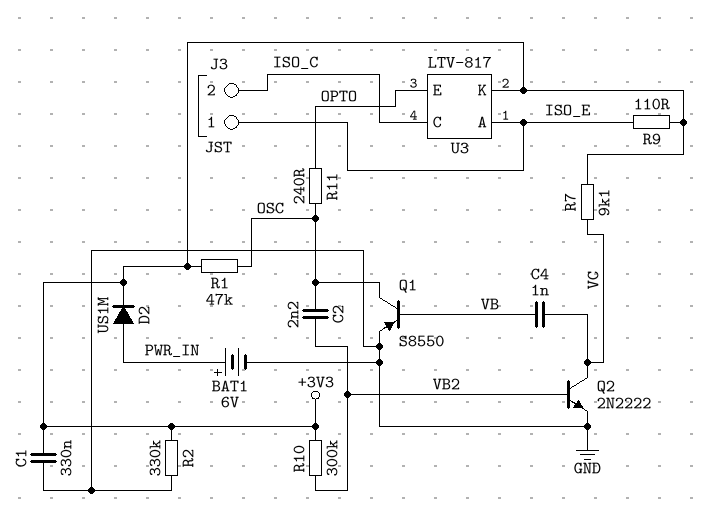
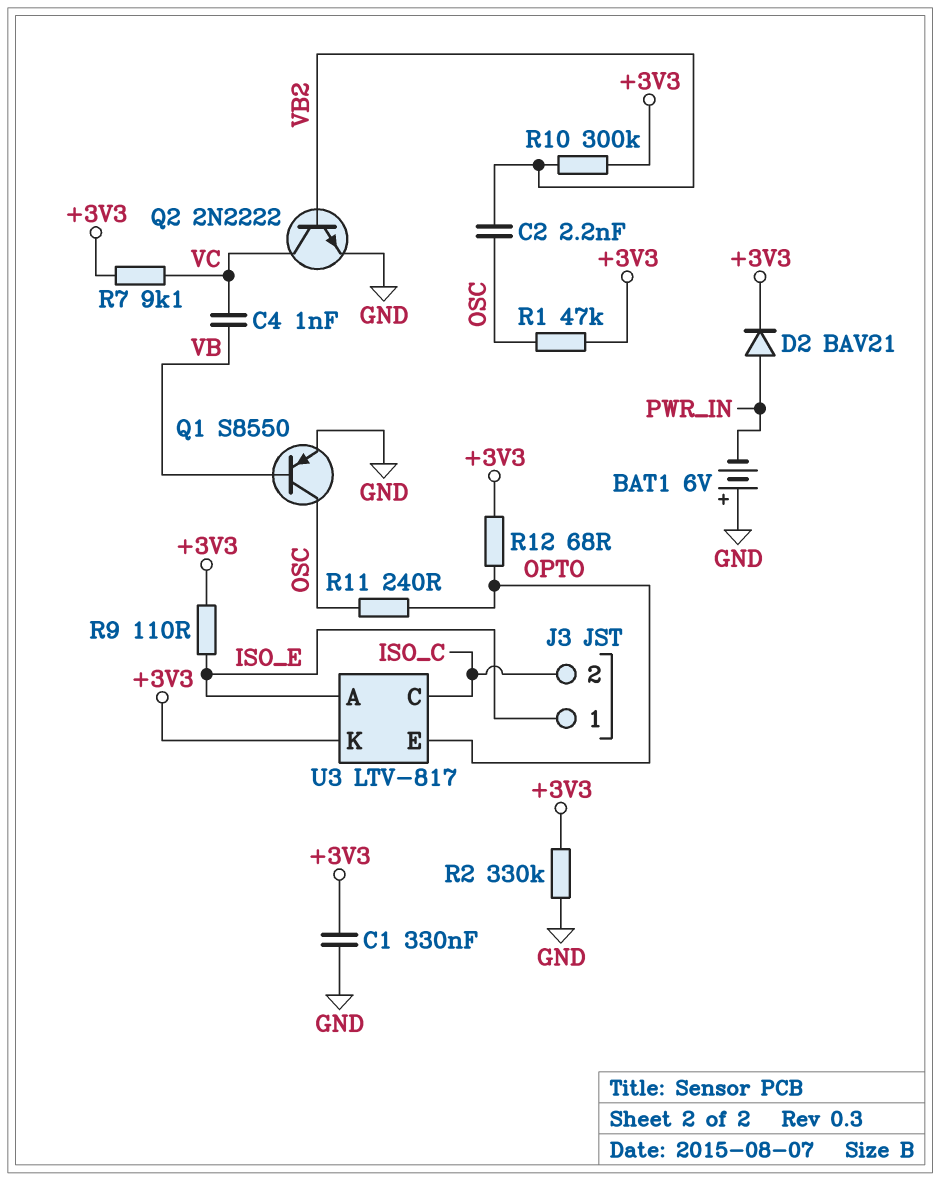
BAT1: 6V (plus PWR_IN, minus GND) -> 6V (plus GND, minus PWR_IN)
D2: diode US1M (A PWR_IN, K +3V3) -> diode BAV21 (A PWR_IN, K +3V3)
R12: none -> 68 (+3V3, OPTO)

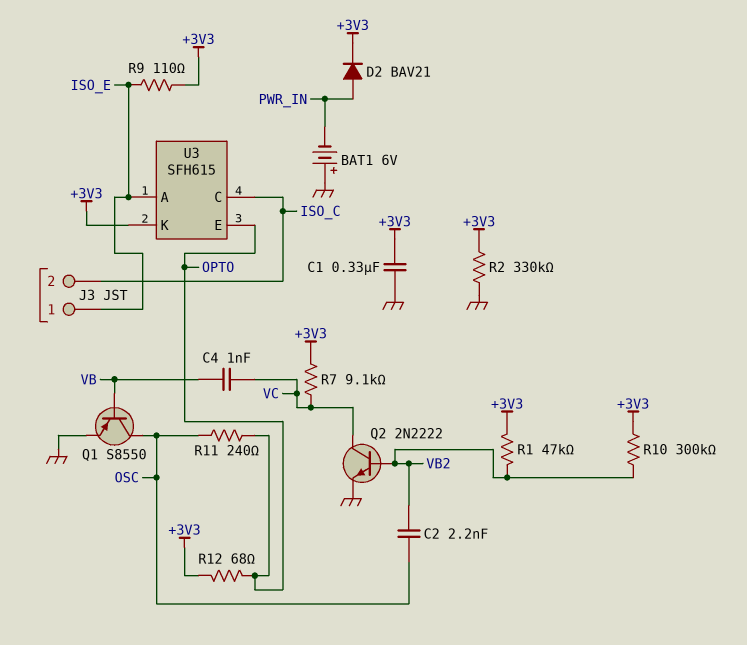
R1: 47k (+3V3, OSC) -> 47k (+3V3, VB2)
U3: LTV-817 -> SFH615

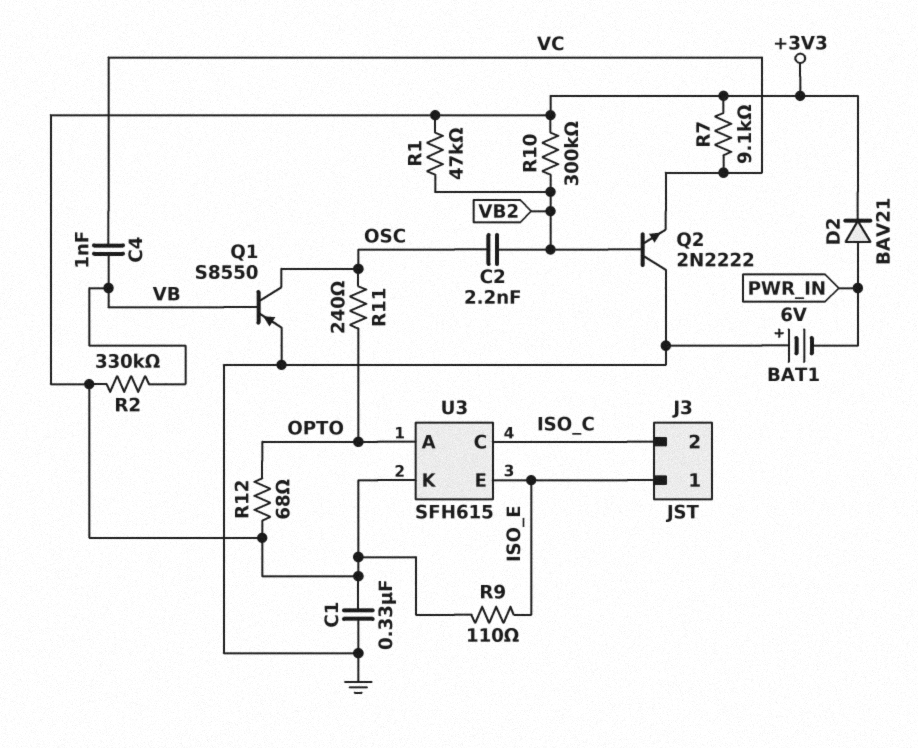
Q2: NPN 2N2222 (B VB2, C VC, E GND) -> NPN 2N2222 (B VB2, C GND, E VC)
R2: 330k (+3V3, GND) -> 330k (+3V3, VB)
U3 pin A: ISO_E -> OPTO
U3 pin E: OPTO -> ISO_E

